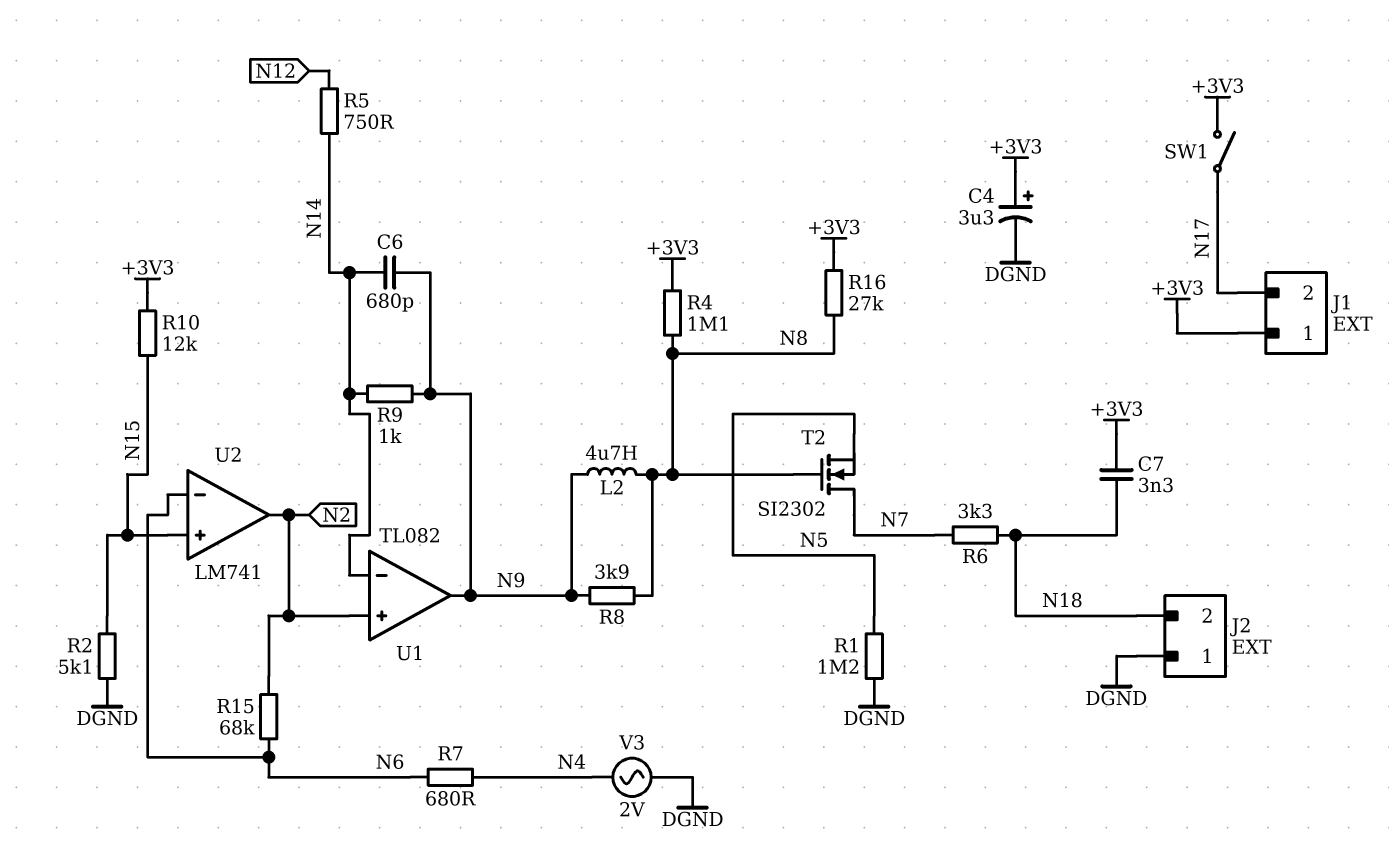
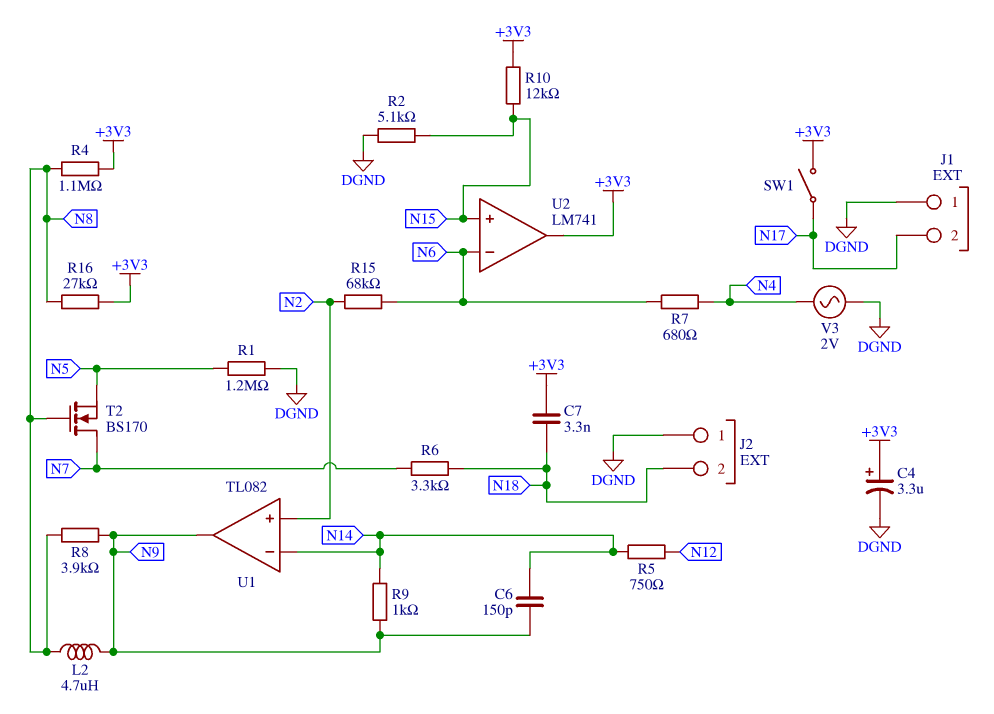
C6: 680pF (N9, N14) -> 150pF (N9, N14)
J1 pin 1: +3V3 -> DGND
T2: NMOS SI2302 (G N8, D N7, S N5) -> NMOS BS170 (G N8, D N7, S N5)
U2 pin out: N2 -> +3V3

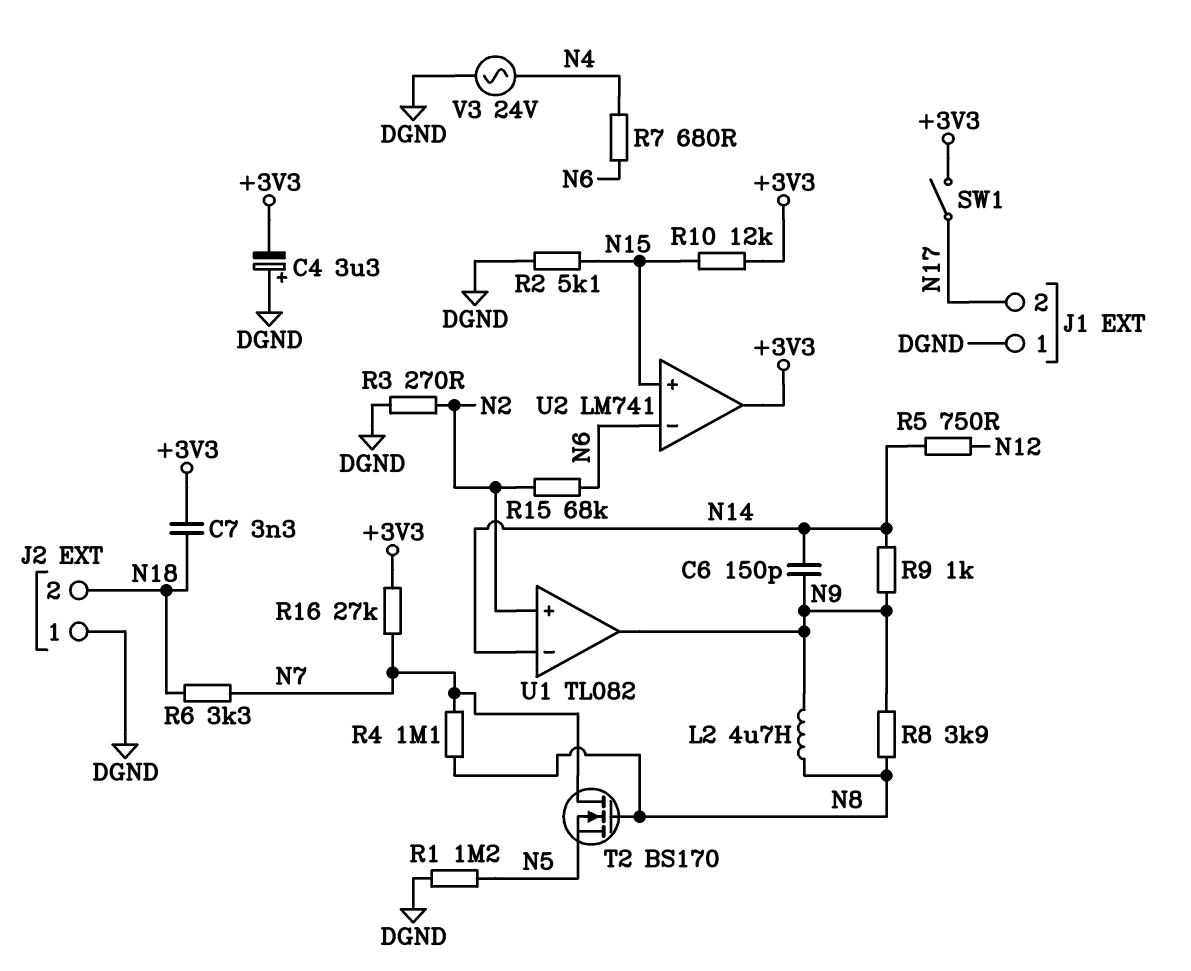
C4: 3.3uF (plus +3V3, minus DGND) -> 3.3uF (plus DGND, minus +3V3)
R3: none -> 270 (DGND, N2)
R4: 1.1M (+3V3, N8) -> 1.1M (N7, N8)
R16: 27k (+3V3, N8) -> 27k (+3V3, N7)
V3: AC 2V (DGND, N4) -> AC 24V (DGND, N4)

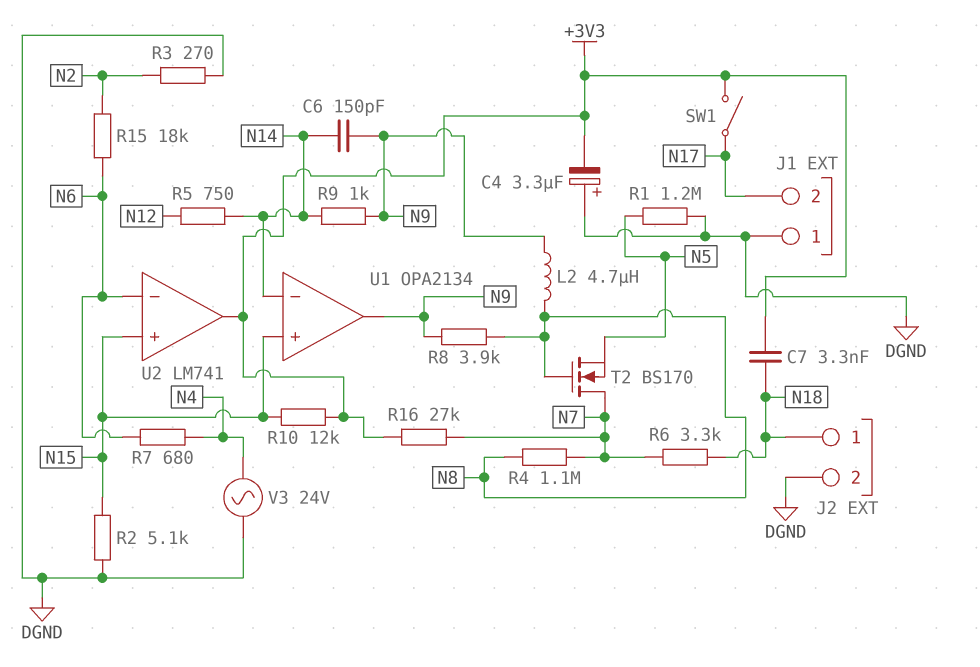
J2 pin 1: DGND -> N18
J2 pin 2: N18 -> DGND
R15: 68k (N2, N6) -> 18k (N2, N6)
U1: TL082 -> OPA2134
U1 pin in+: N2 -> N15

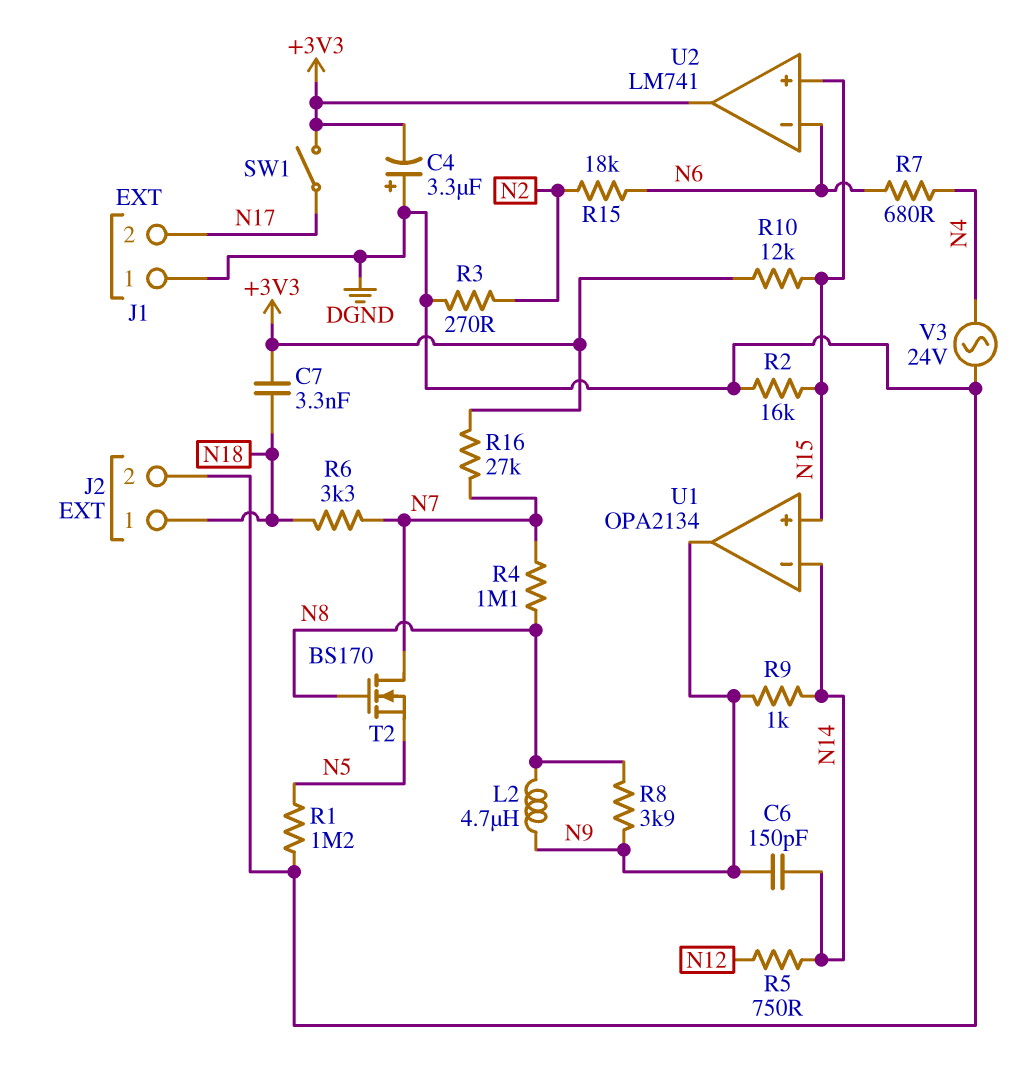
R2: 5.1k (DGND, N15) -> 16k (DGND, N15)

